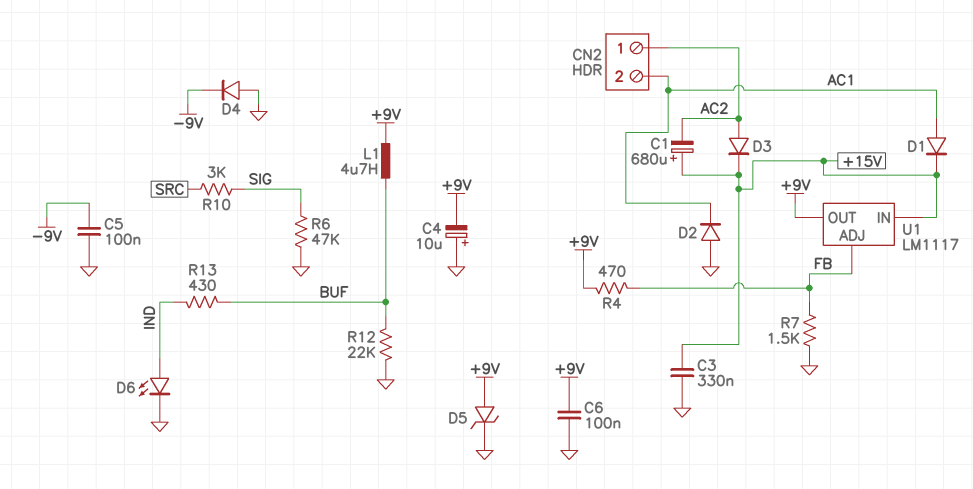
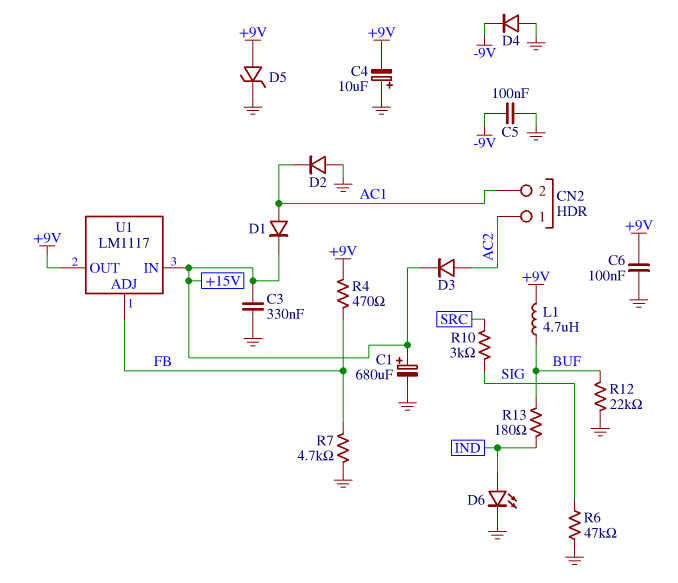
C1: 680uF (plus +15V, minus AC2) -> 680uF (plus +15V, minus GND)
R7: 1.5k (FB, GND) -> 4.7k (FB, GND)
R13: 430 (BUF, IND) -> 180 (BUF, IND)

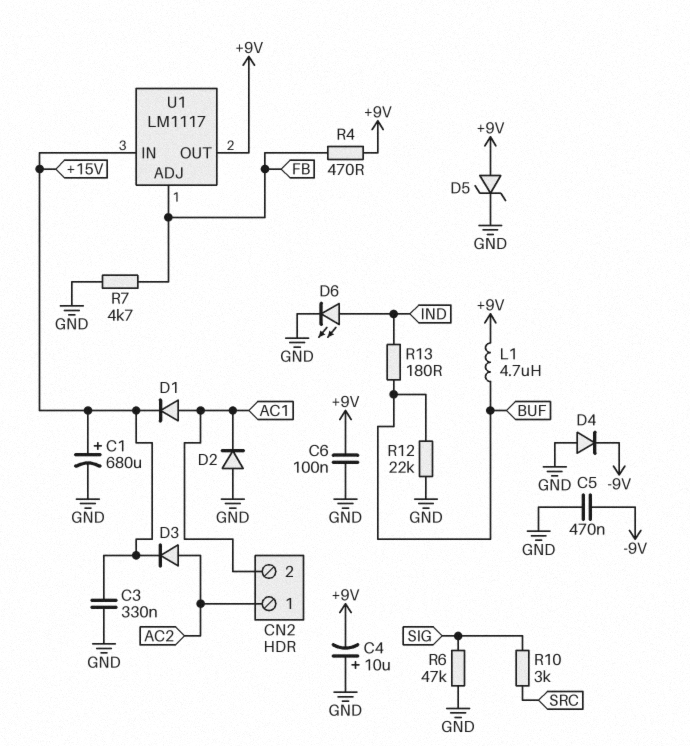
C5: 100nF (-9V, GND) -> 470nF (-9V, GND)

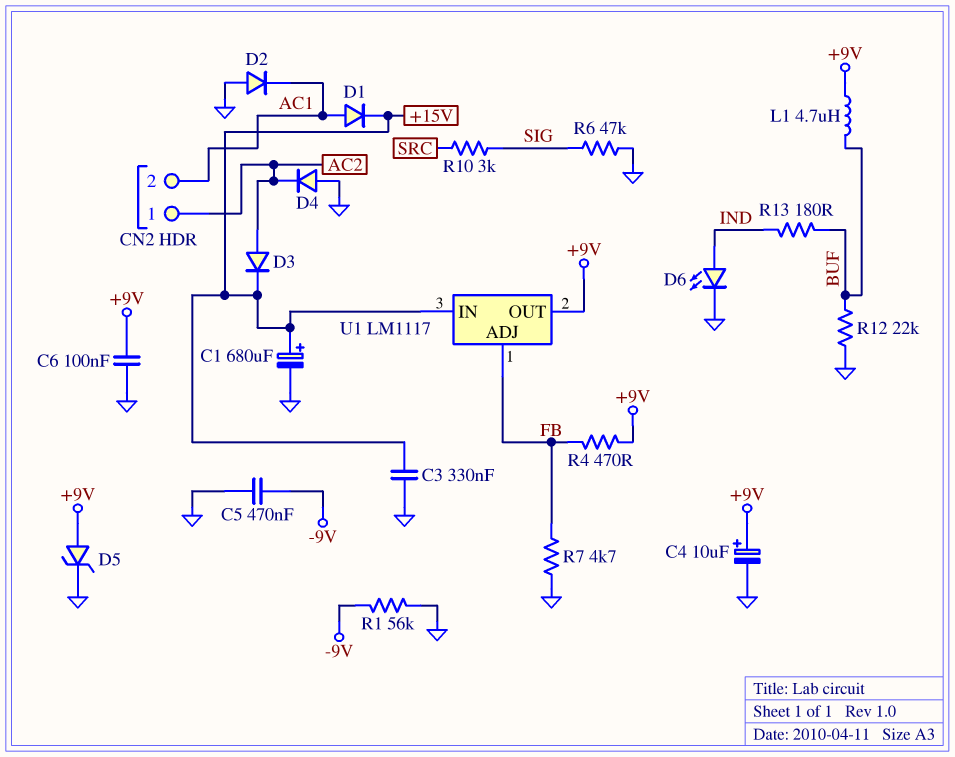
C4: 10uF (plus GND, minus +9V) -> 10uF (plus +9V, minus GND)
D4: diode (A GND, K -9V) -> diode (A GND, K AC2)
R1: none -> 56k (-9V, GND)

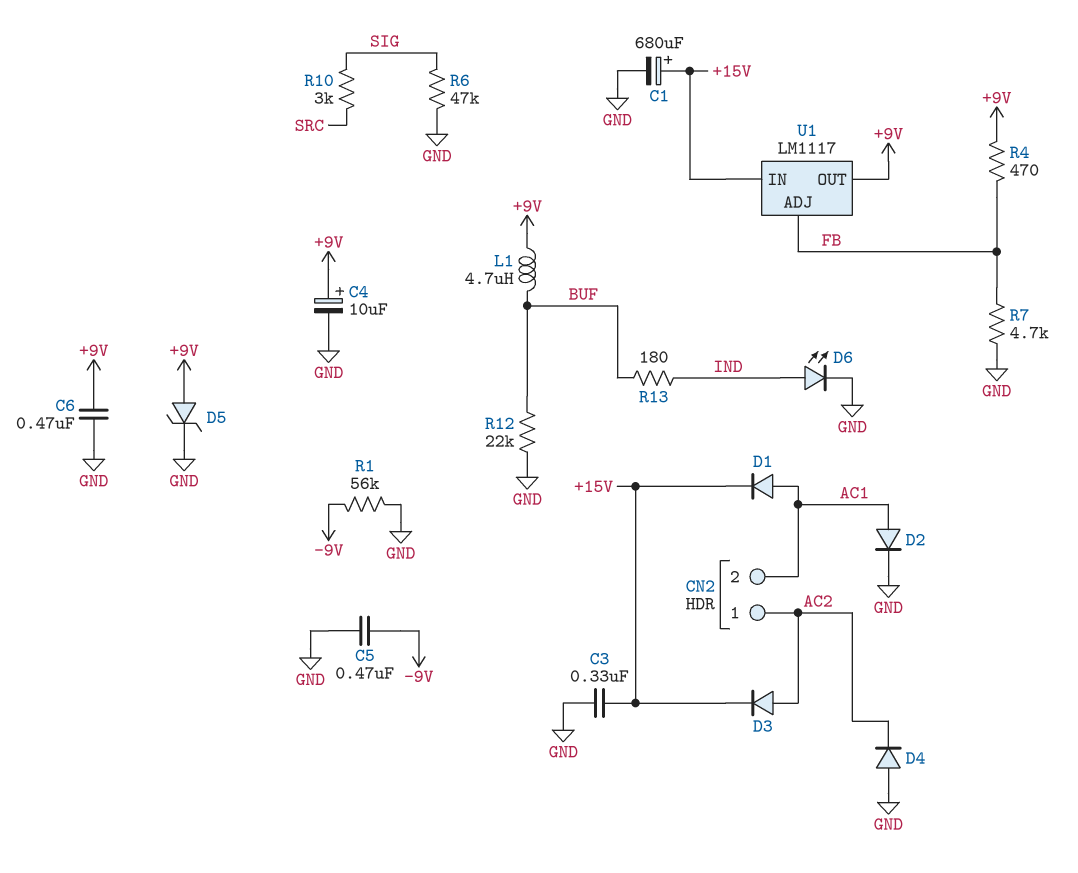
C6: 100nF (+9V, GND) -> 470nF (+9V, GND)
D2: diode (A GND, K AC1) -> diode (A AC1, K GND)

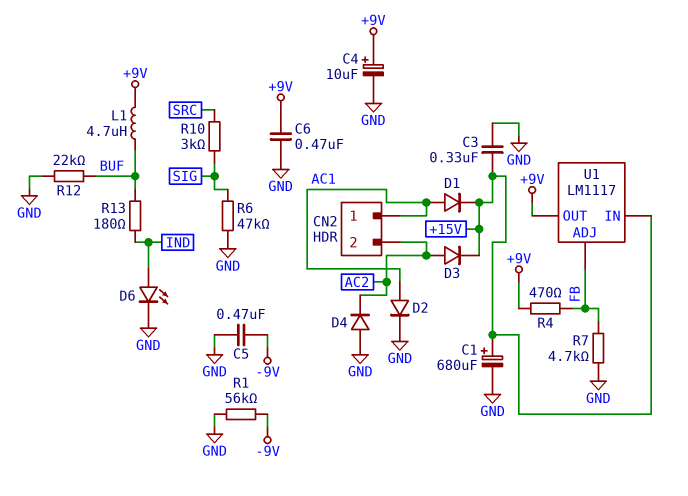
CN2 pin 1: AC2 -> AC1
CN2 pin 2: AC1 -> AC2
D5: zener (A +9V, K GND) -> none

